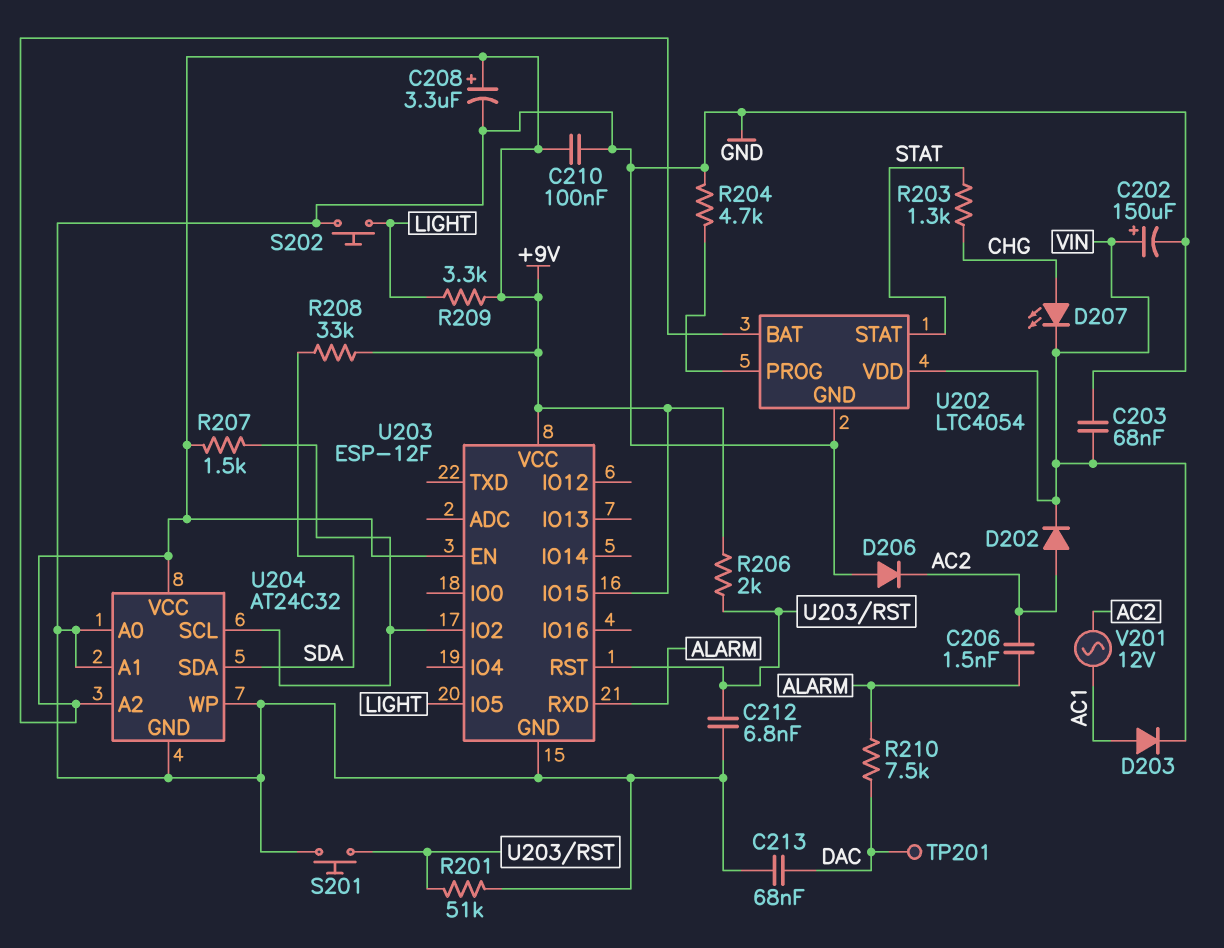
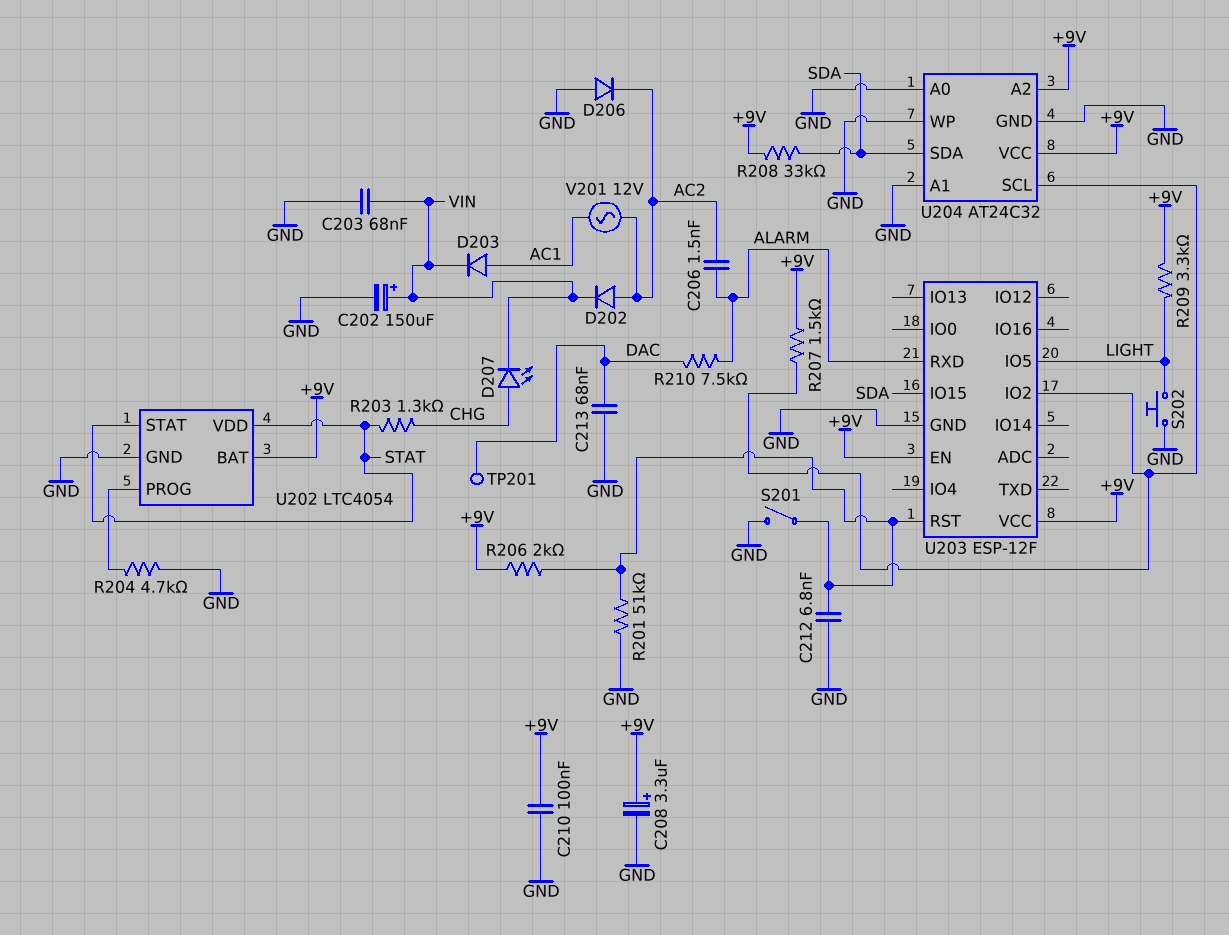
S201: button (GND, U203/RST) -> switch (GND, U203/RST)
U202 pin VDD: VIN -> STAT
U203 pin IO15: +9V -> SDA

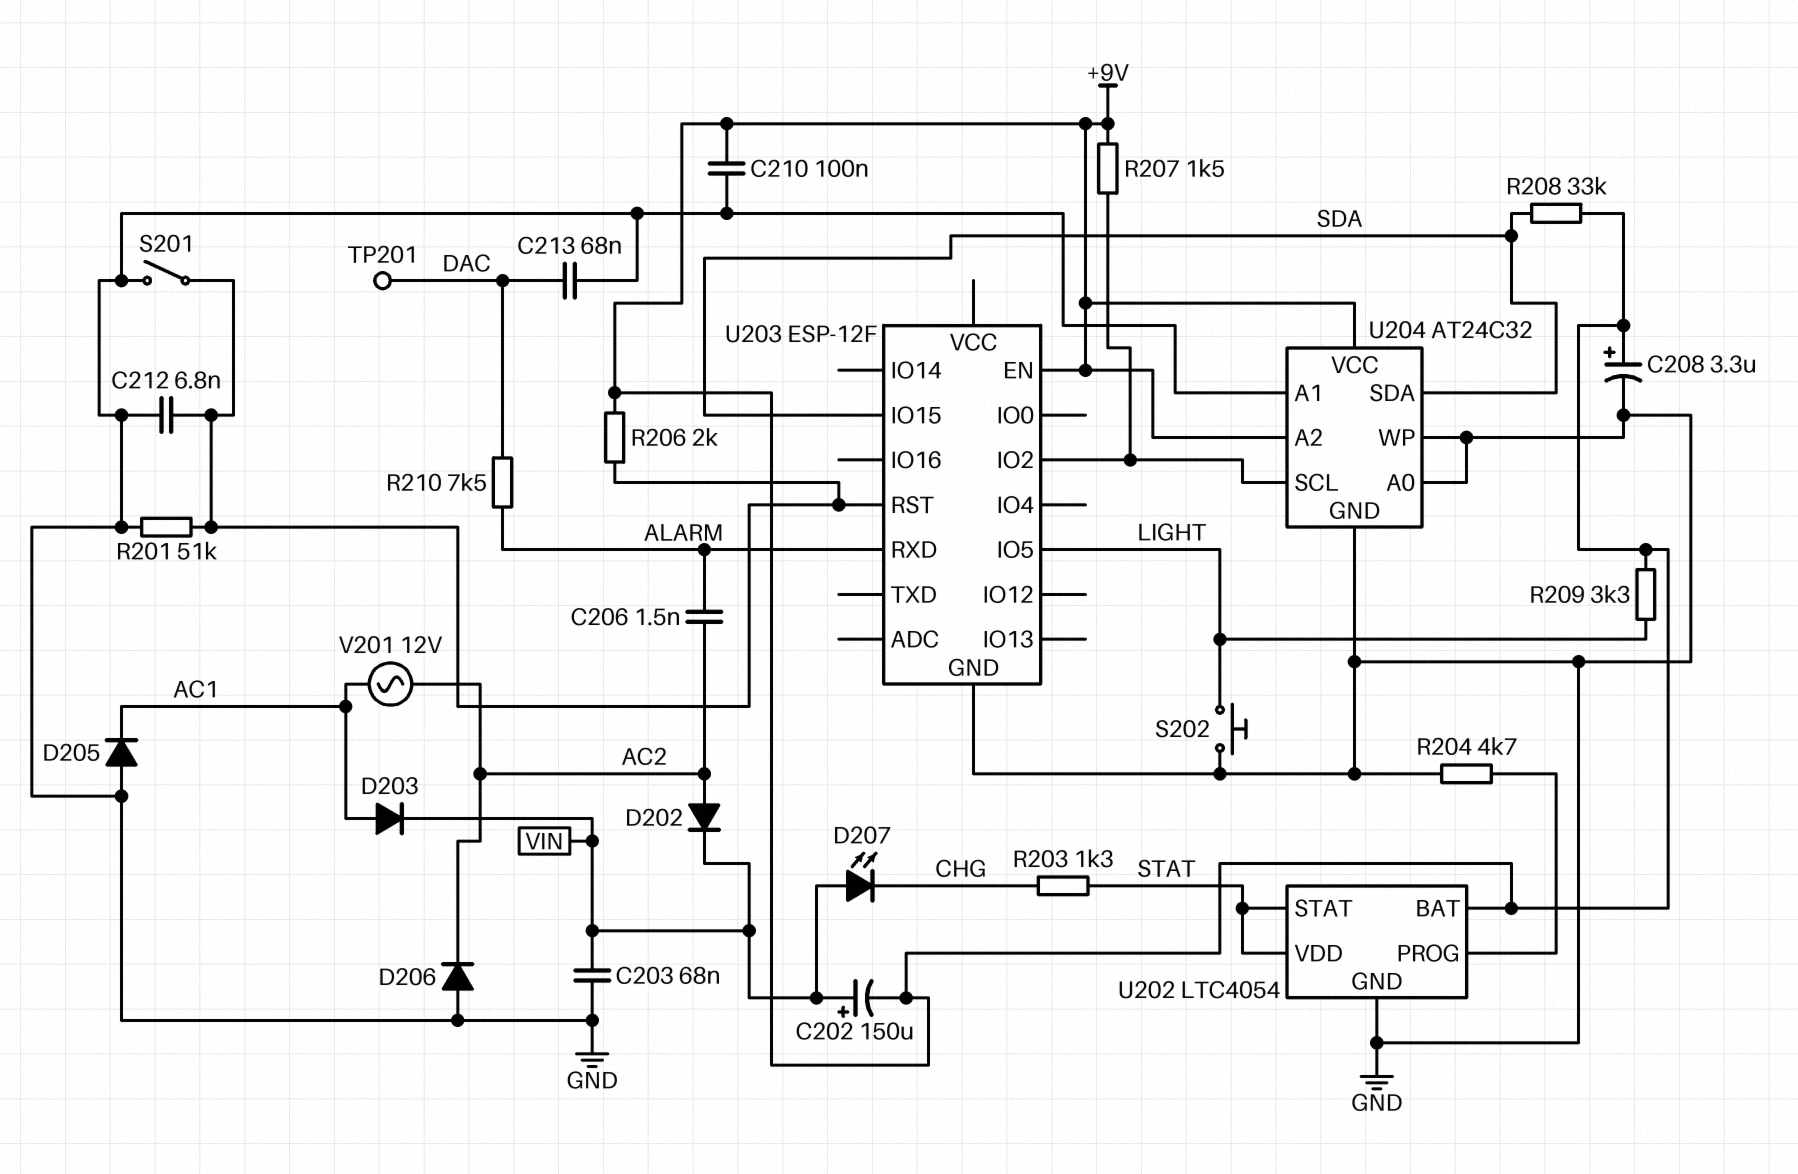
C202: 150uF (plus VIN, minus GND) -> 150uF (plus VIN, minus +9V)
D205: none -> diode (A GND, K AC1)
D207: LED (A CHG, K VIN) -> LED (A VIN, K CHG)
U203 pin VCC: +9V -> none

